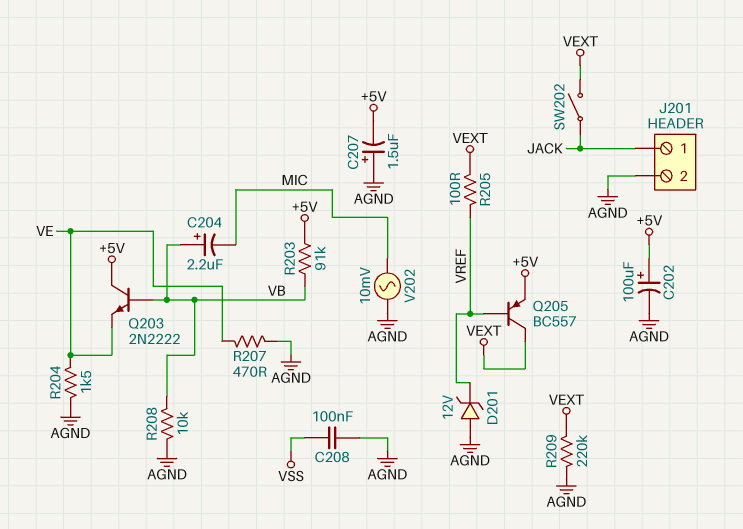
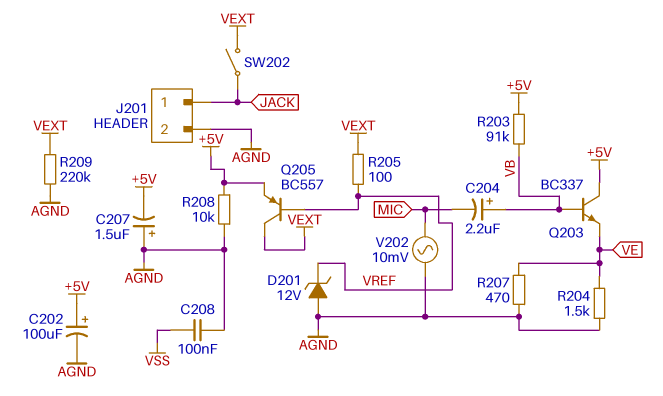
Q203: NPN 2N2222 (B VB, C +5V, E VE) -> NPN BC337 (B VB, C +5V, E VE)
R208: 10k (AGND, VB) -> 10k (+5V, AGND)

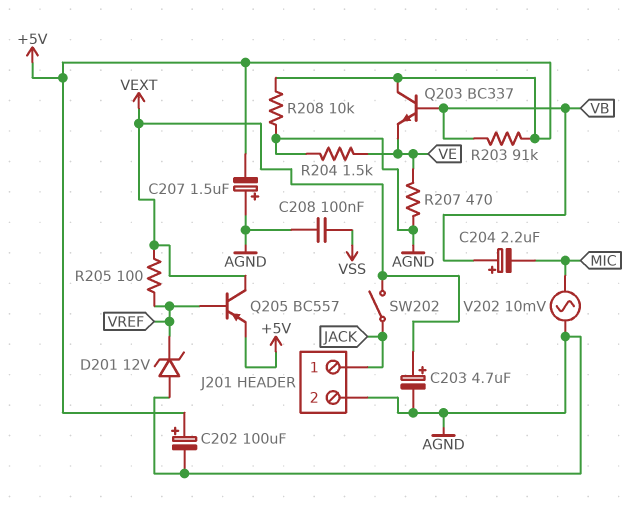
C203: none -> 4.7uF (plus VEXT, minus AGND)
R209: 220k (AGND, VEXT) -> none

